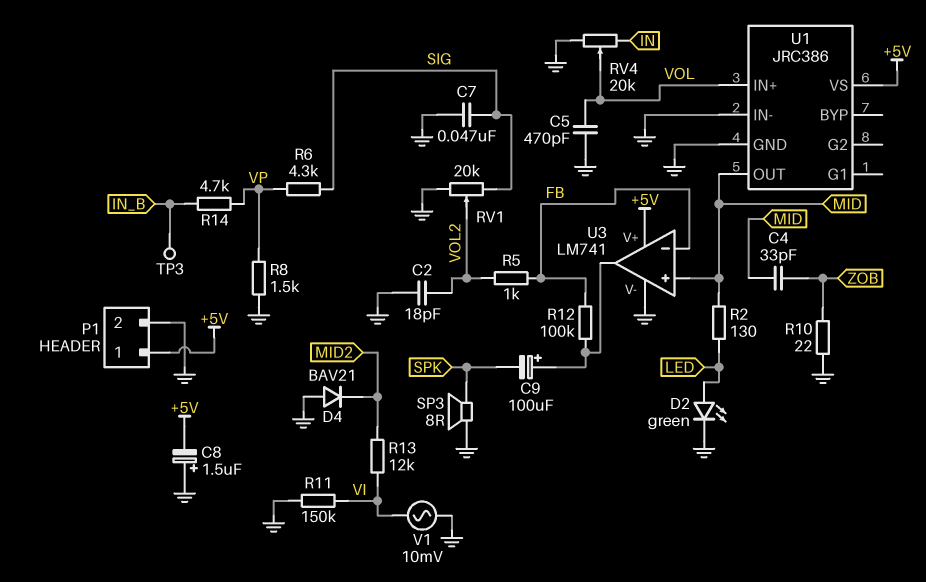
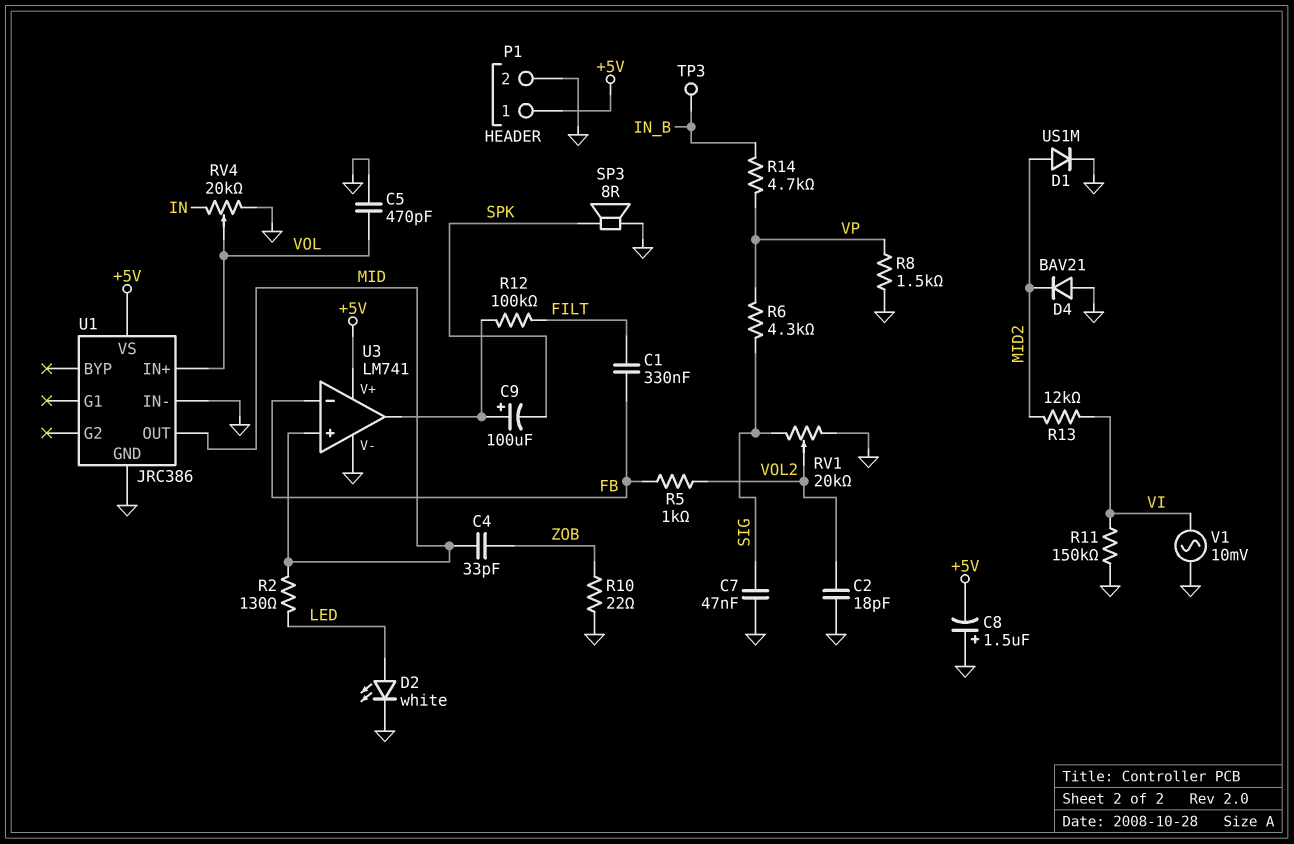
C1: none -> 330nF (FB, FILT)
D1: none -> diode US1M (A MID2, K GND)
D2: LED green (A LED, K GND) -> LED white (A LED, K GND)
R12: 100k (FB, U3/out) -> 100k (FILT, U3/out)

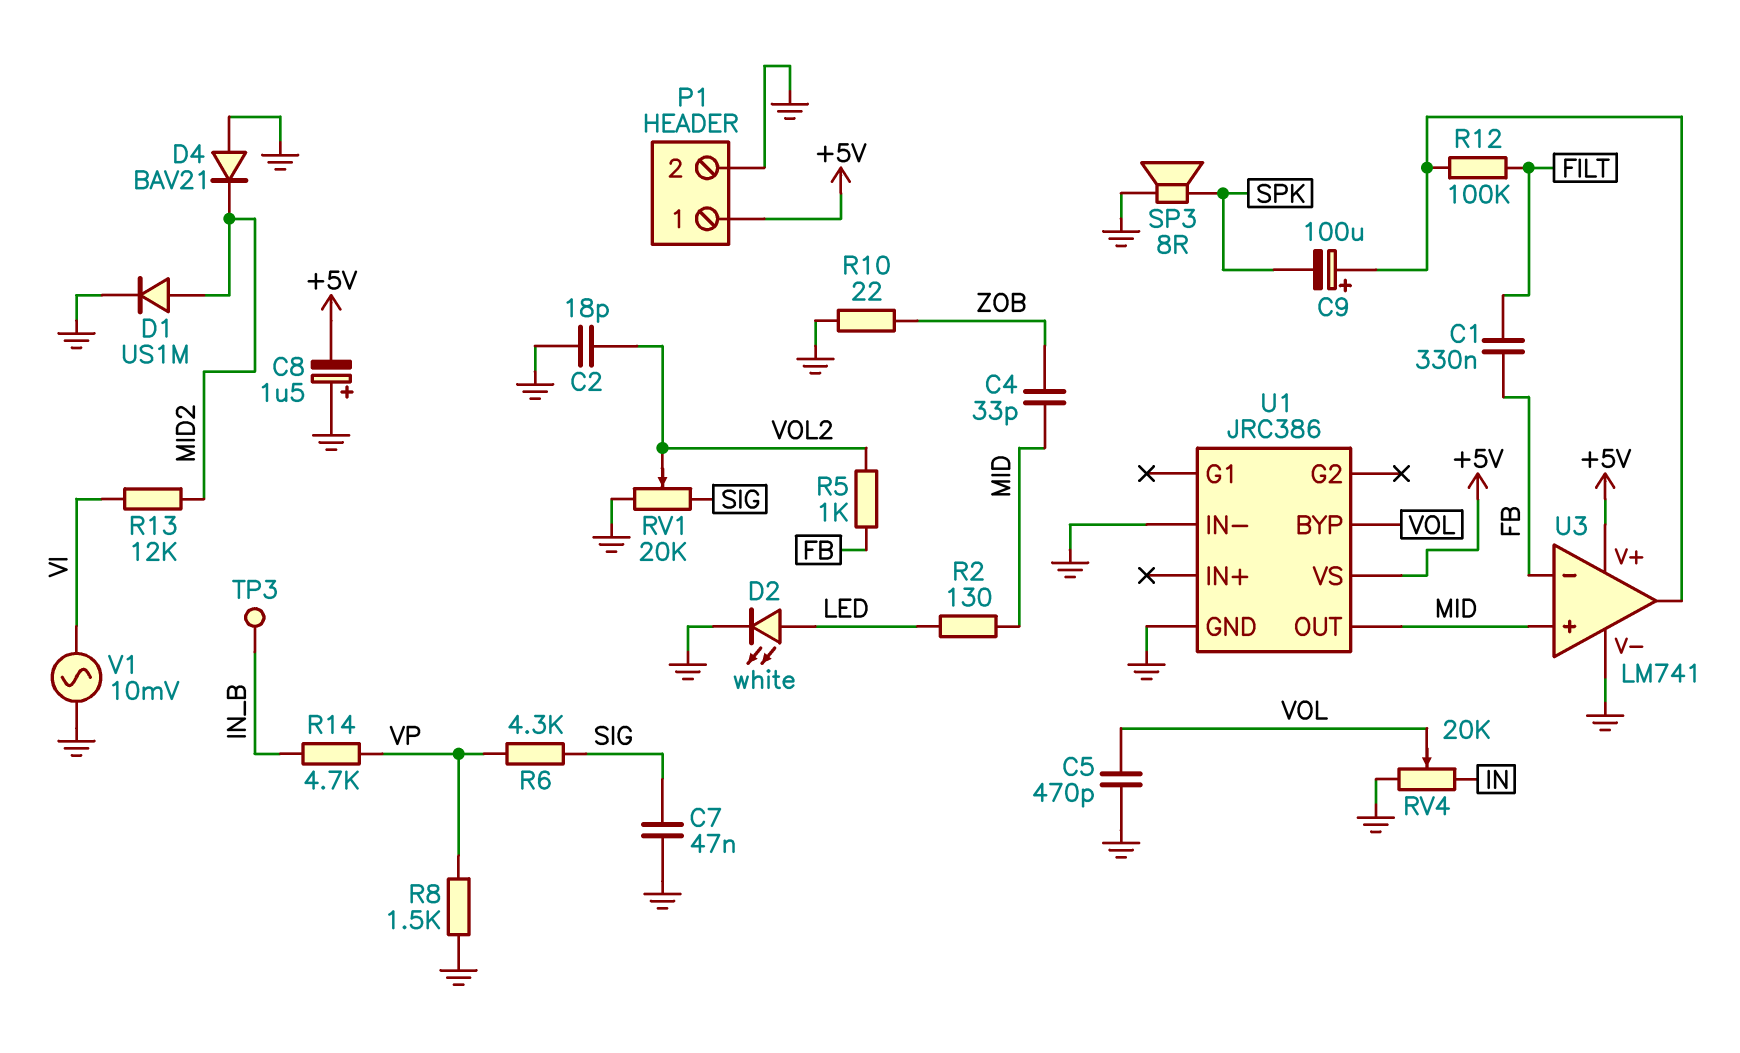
R11: 150k (GND, VI) -> none
U1 pin BYP: none -> VOL
U1 pin IN+: VOL -> none

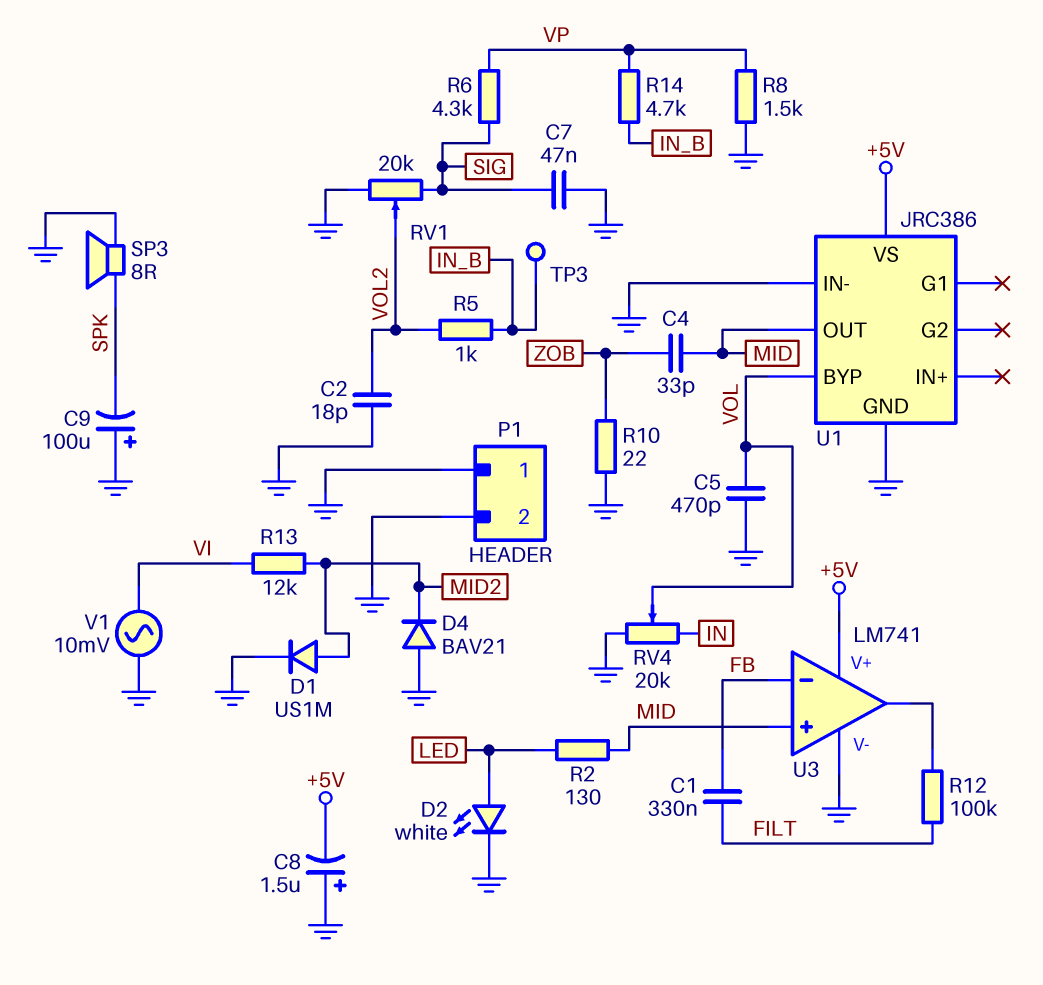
C9: 100uF (plus U3/out, minus SPK) -> 100uF (plus GND, minus SPK)
P1 pin 1: +5V -> GND
R5: 1k (FB, VOL2) -> 1k (IN_B, VOL2)

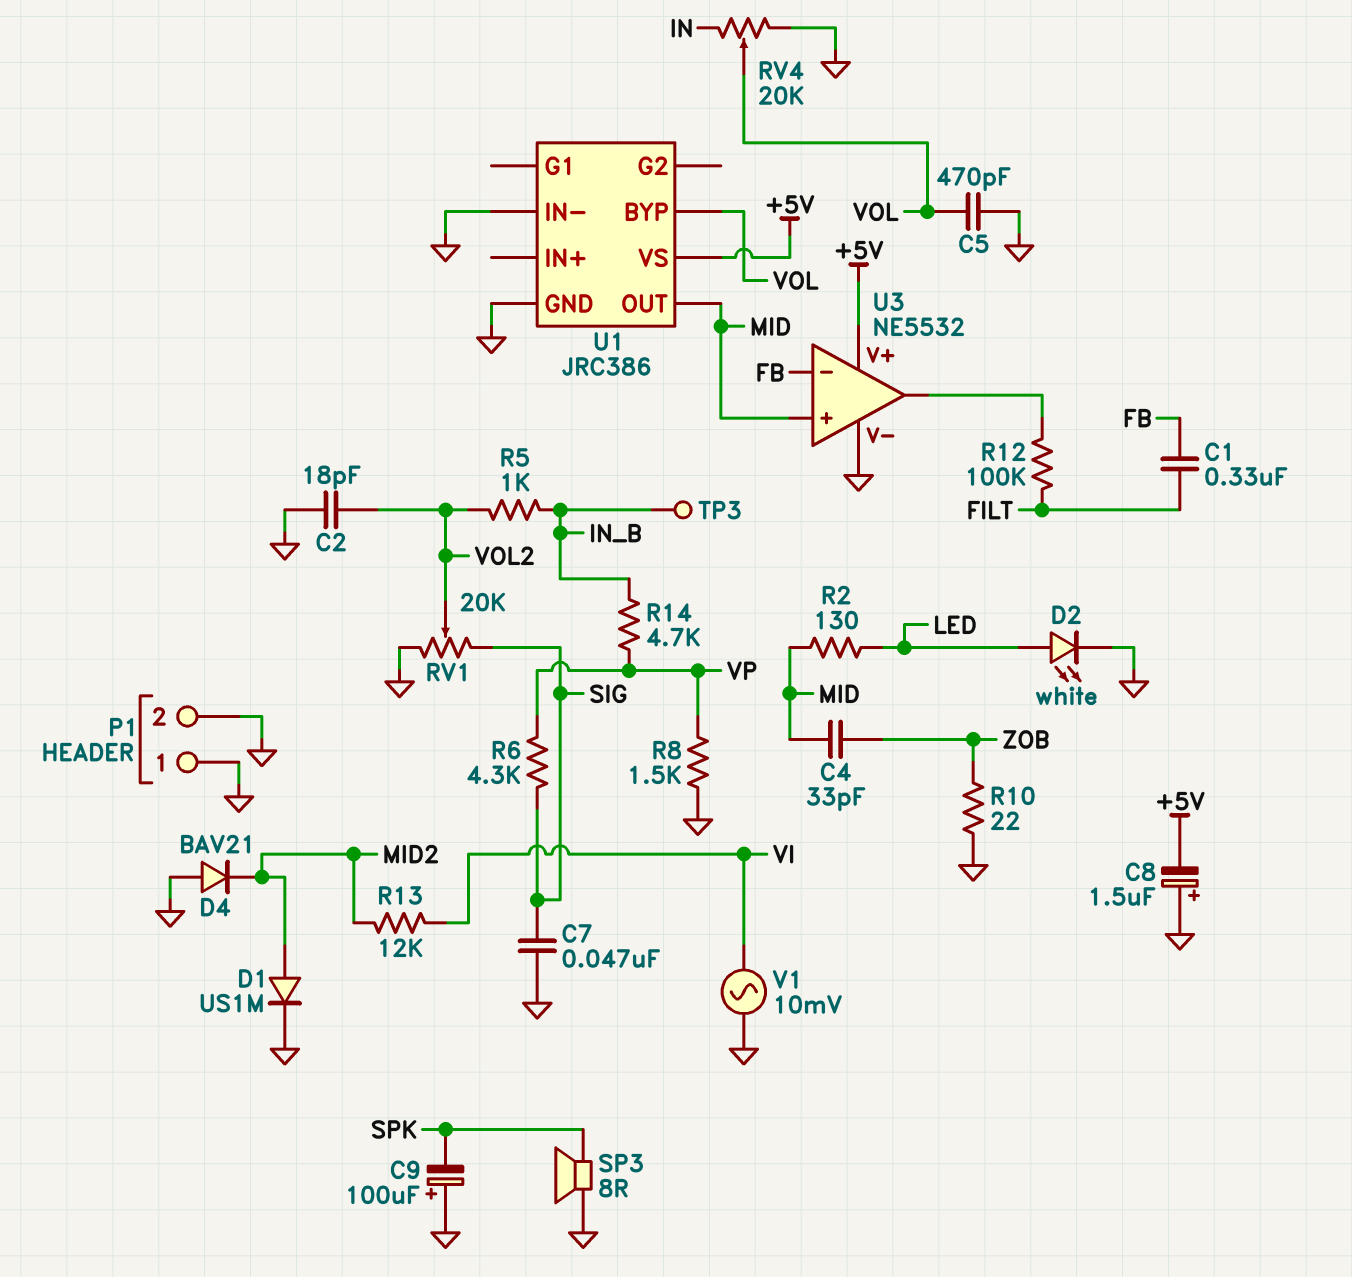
U3: LM741 -> NE5532

